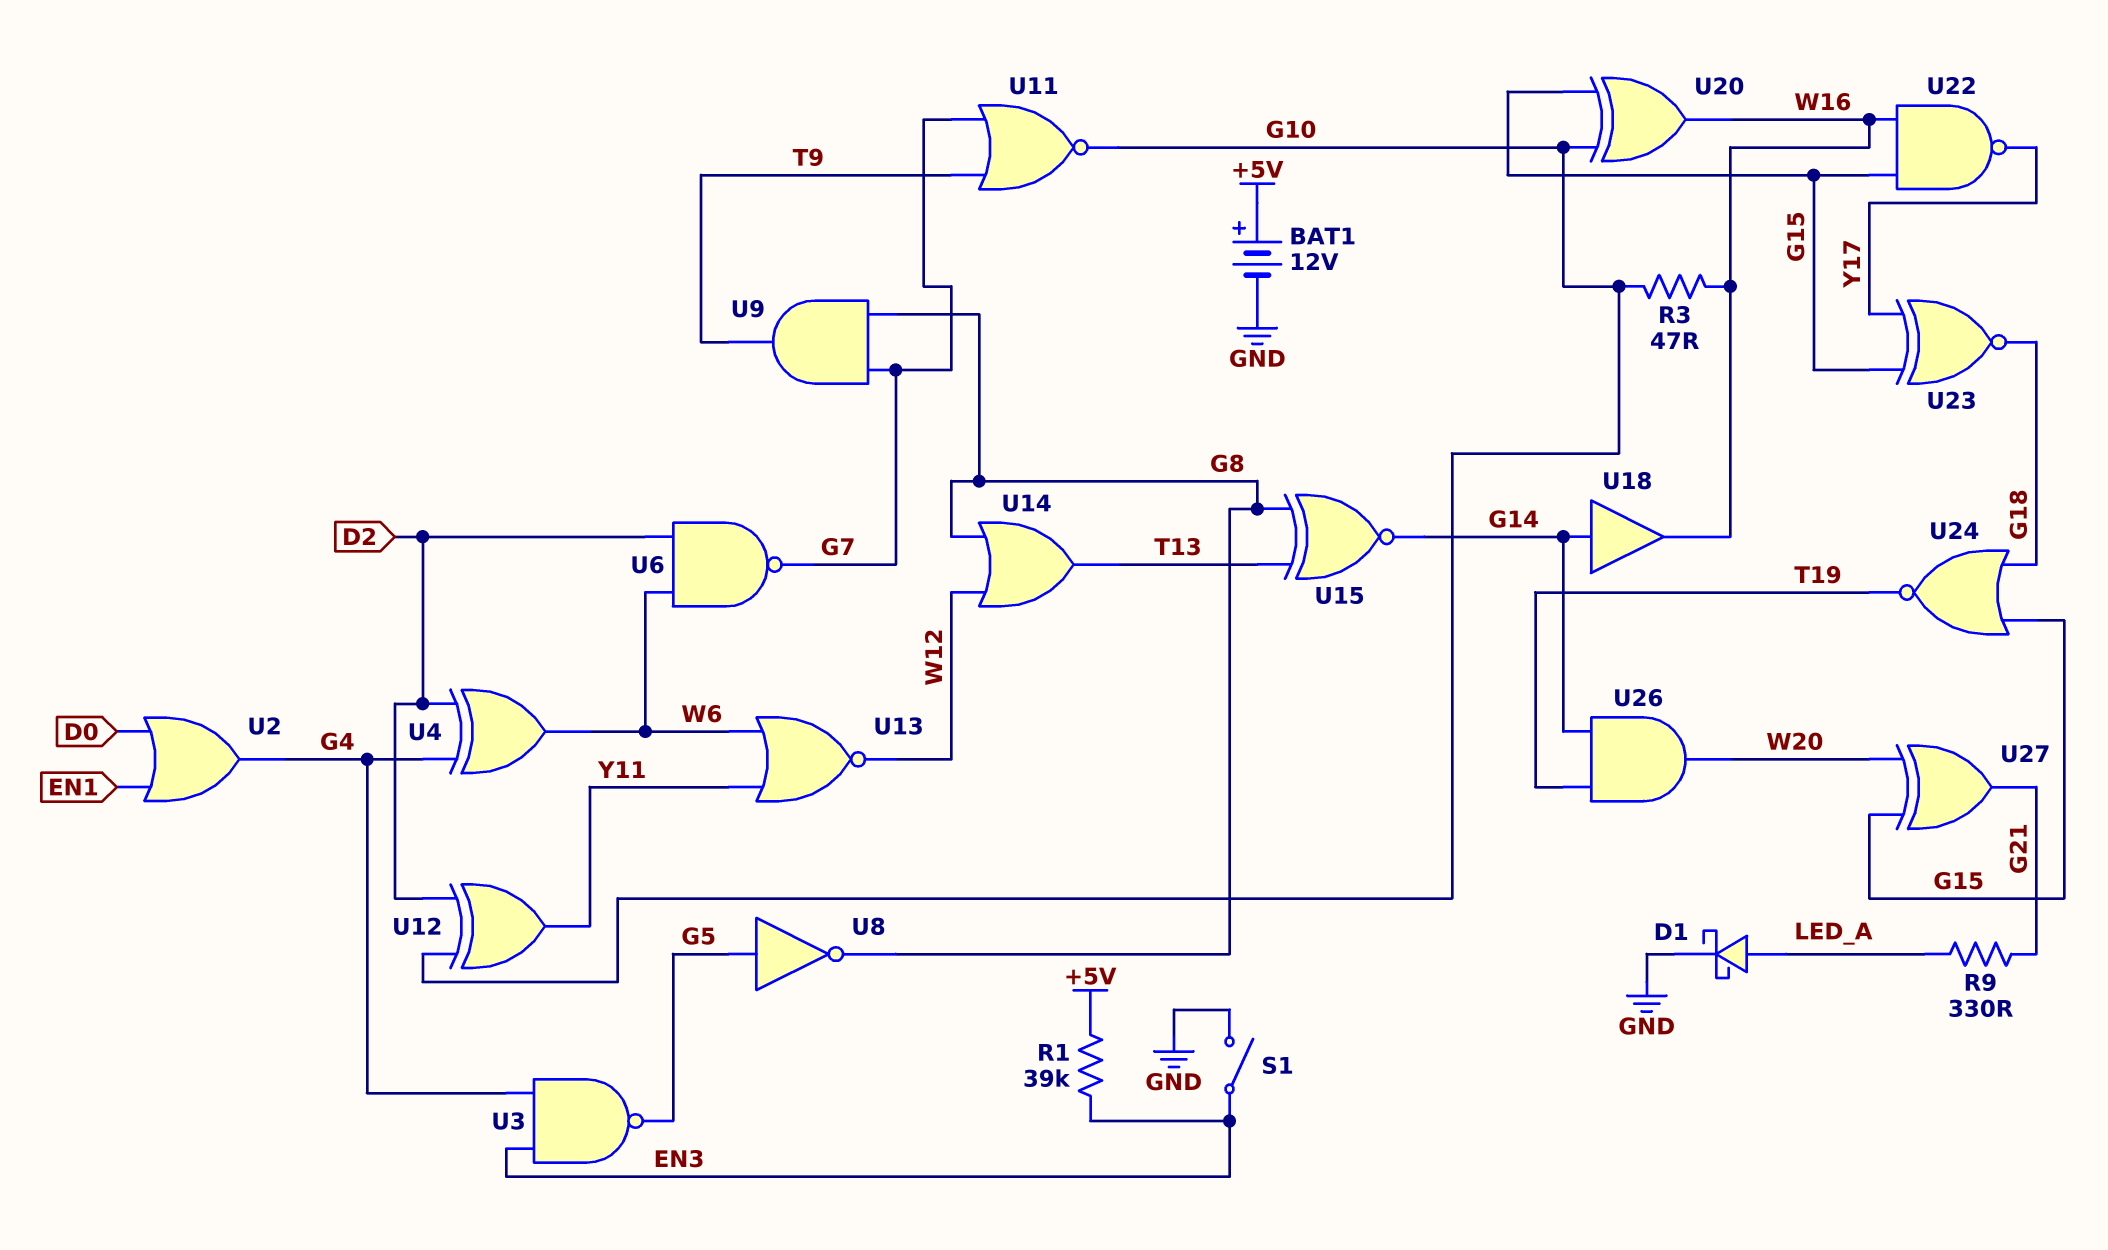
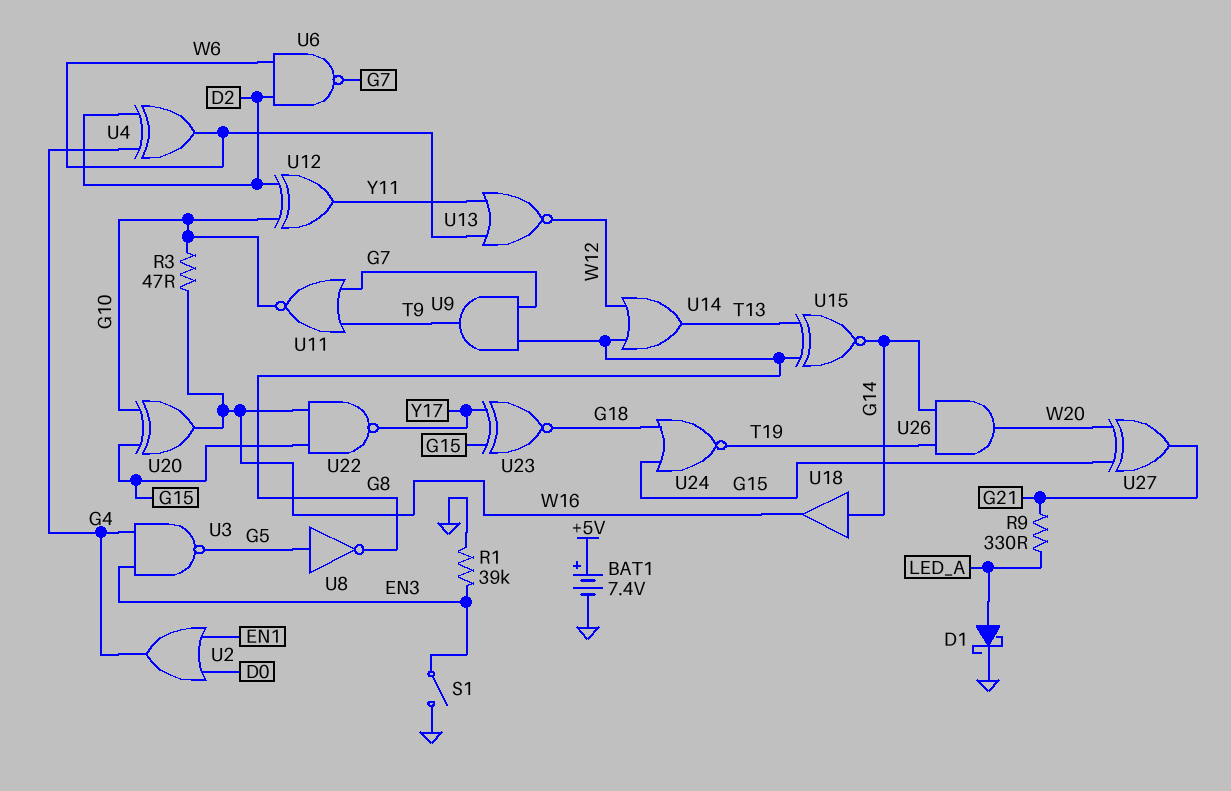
BAT1: 12V (plus +5V, minus GND) -> 7.4V (plus +5V, minus GND)
R1: 39k (+5V, EN3) -> 39k (EN3, GND)

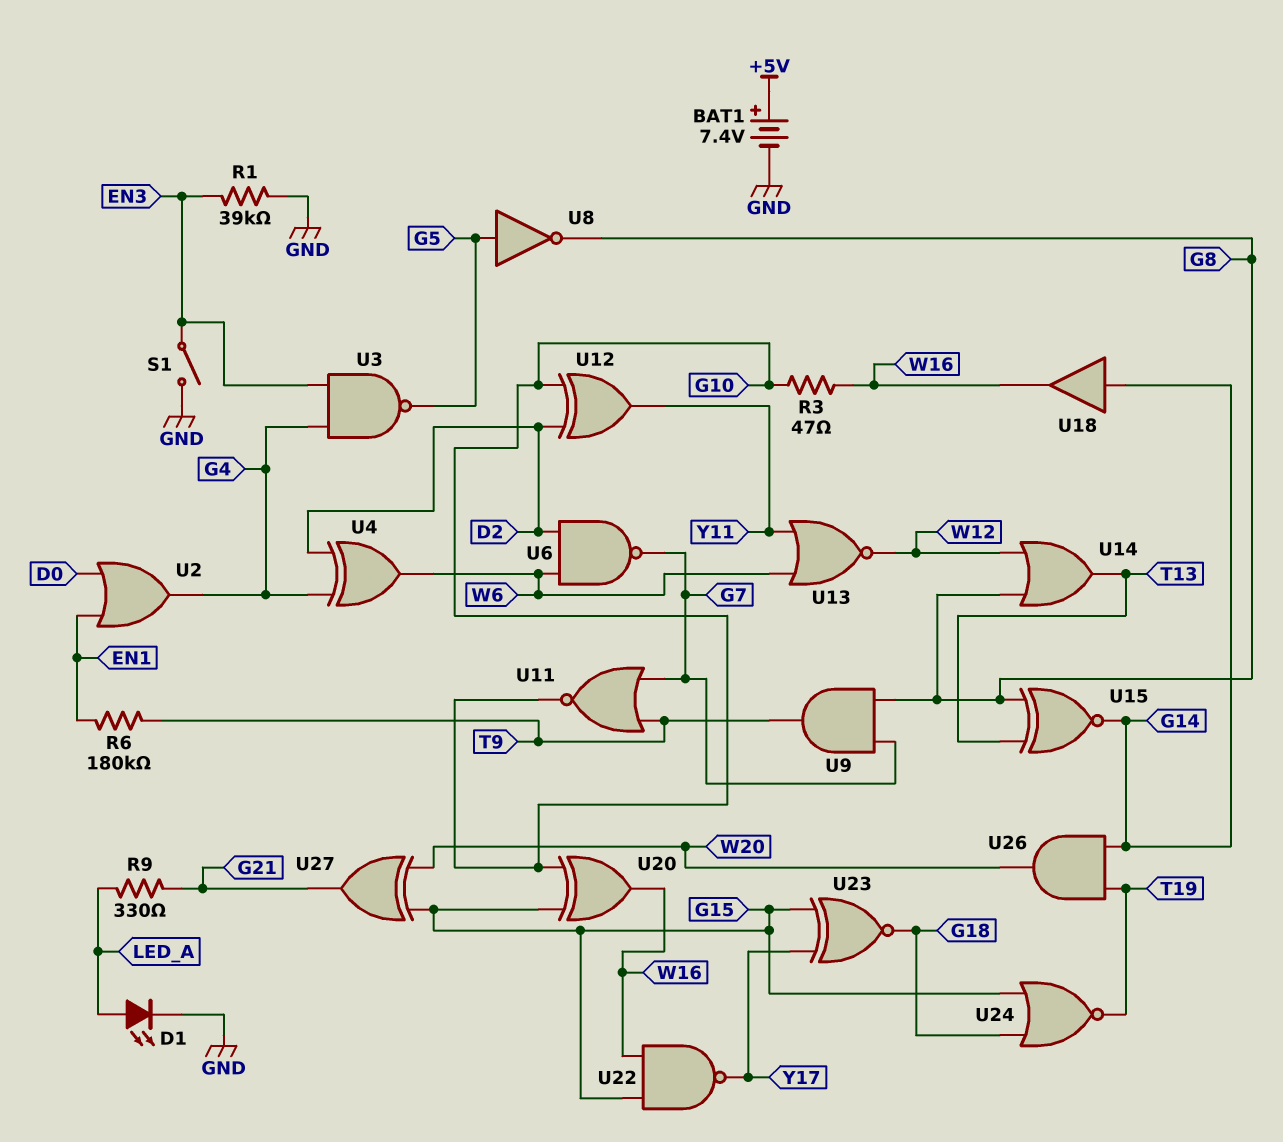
D1: schottky (A LED_A, K GND) -> LED (A LED_A, K GND)
R6: none -> 180k (EN1, T9)

